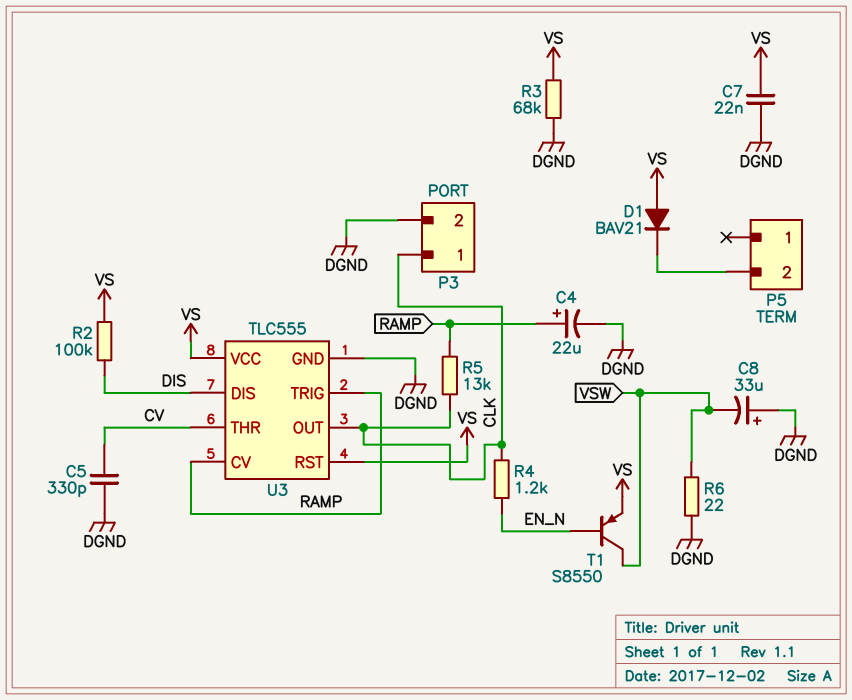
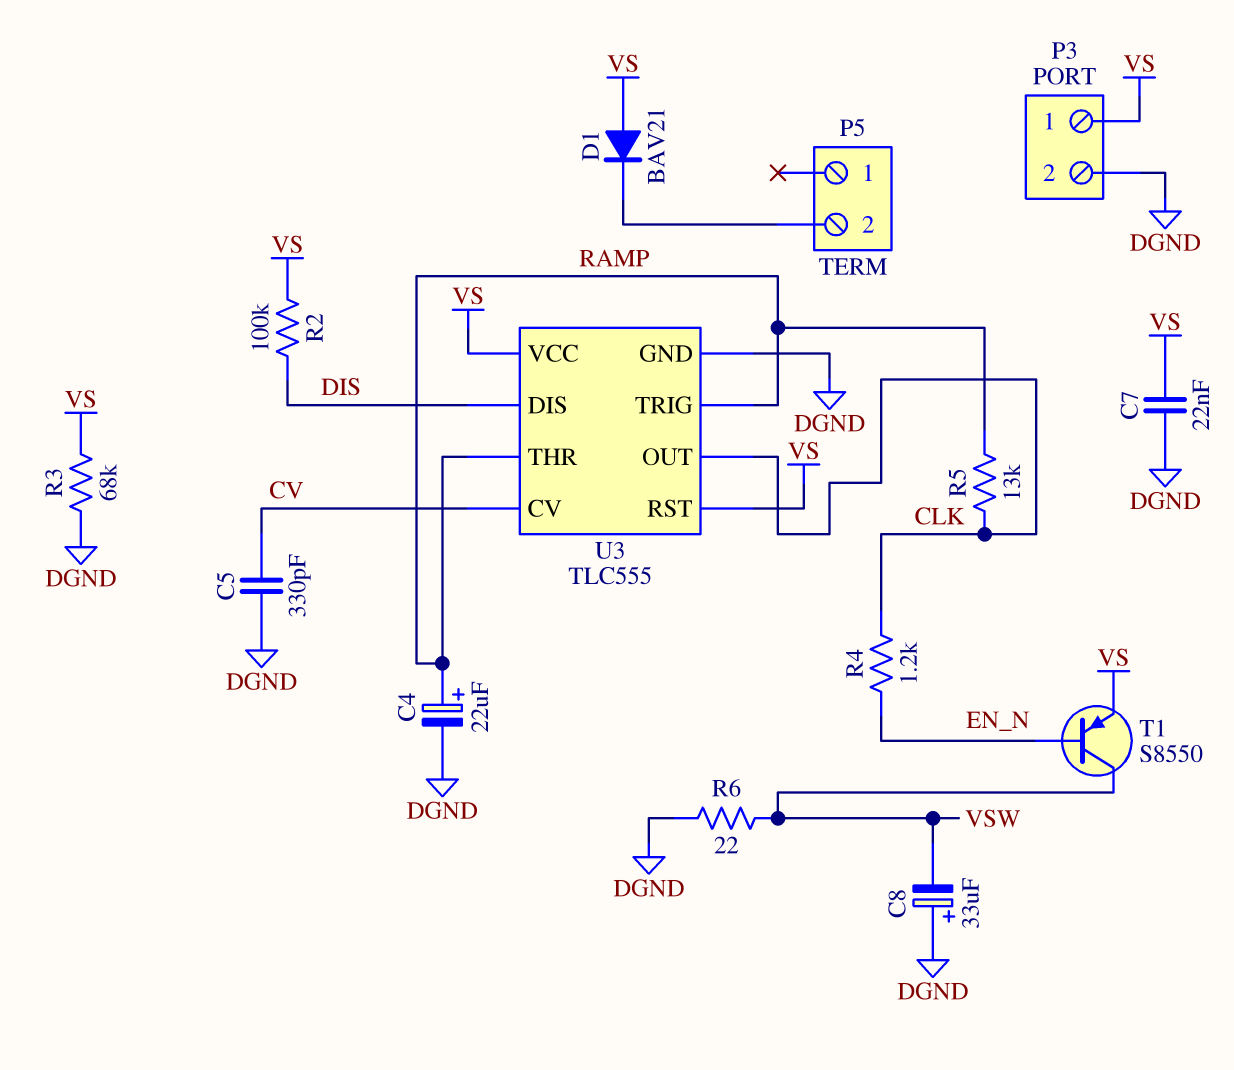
P3 pin 1: CLK -> VS
U3 pin CV: RAMP -> CV
U3 pin THR: CV -> RAMP

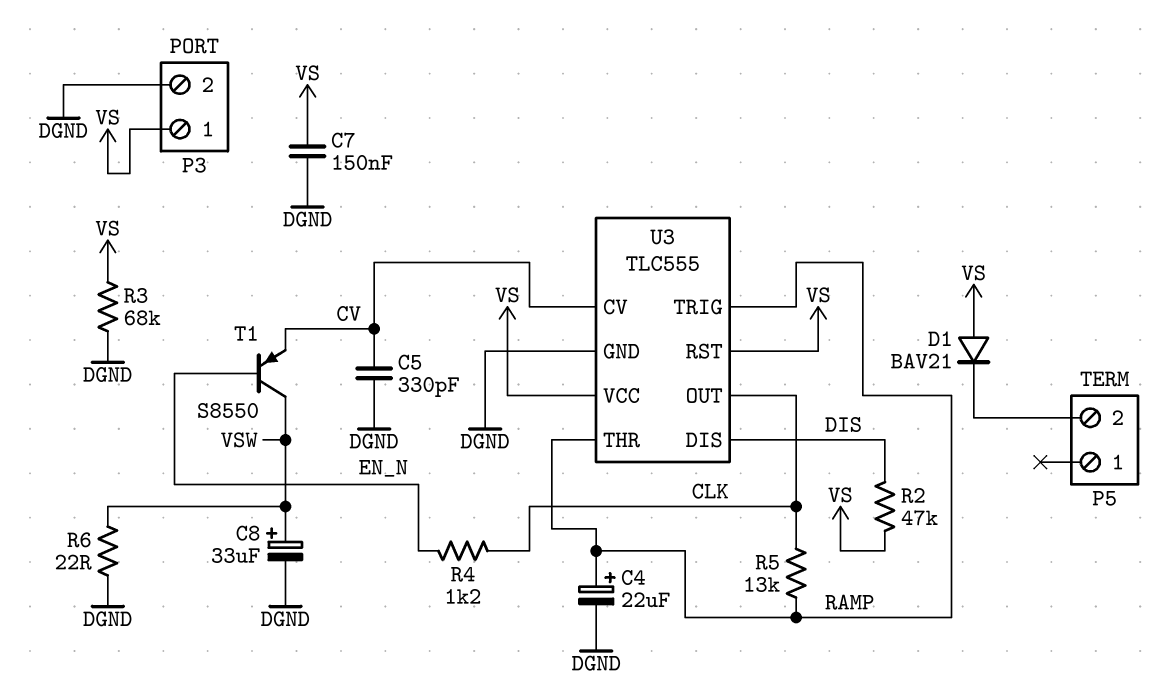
C7: 22nF (DGND, VS) -> 150nF (DGND, VS)
C8: 33uF (plus DGND, minus VSW) -> 33uF (plus VSW, minus DGND)
R2: 100k (DIS, VS) -> 47k (DIS, VS)
T1: PNP S8550 (B EN_N, C VSW, E VS) -> PNP S8550 (B EN_N, C VSW, E CV)

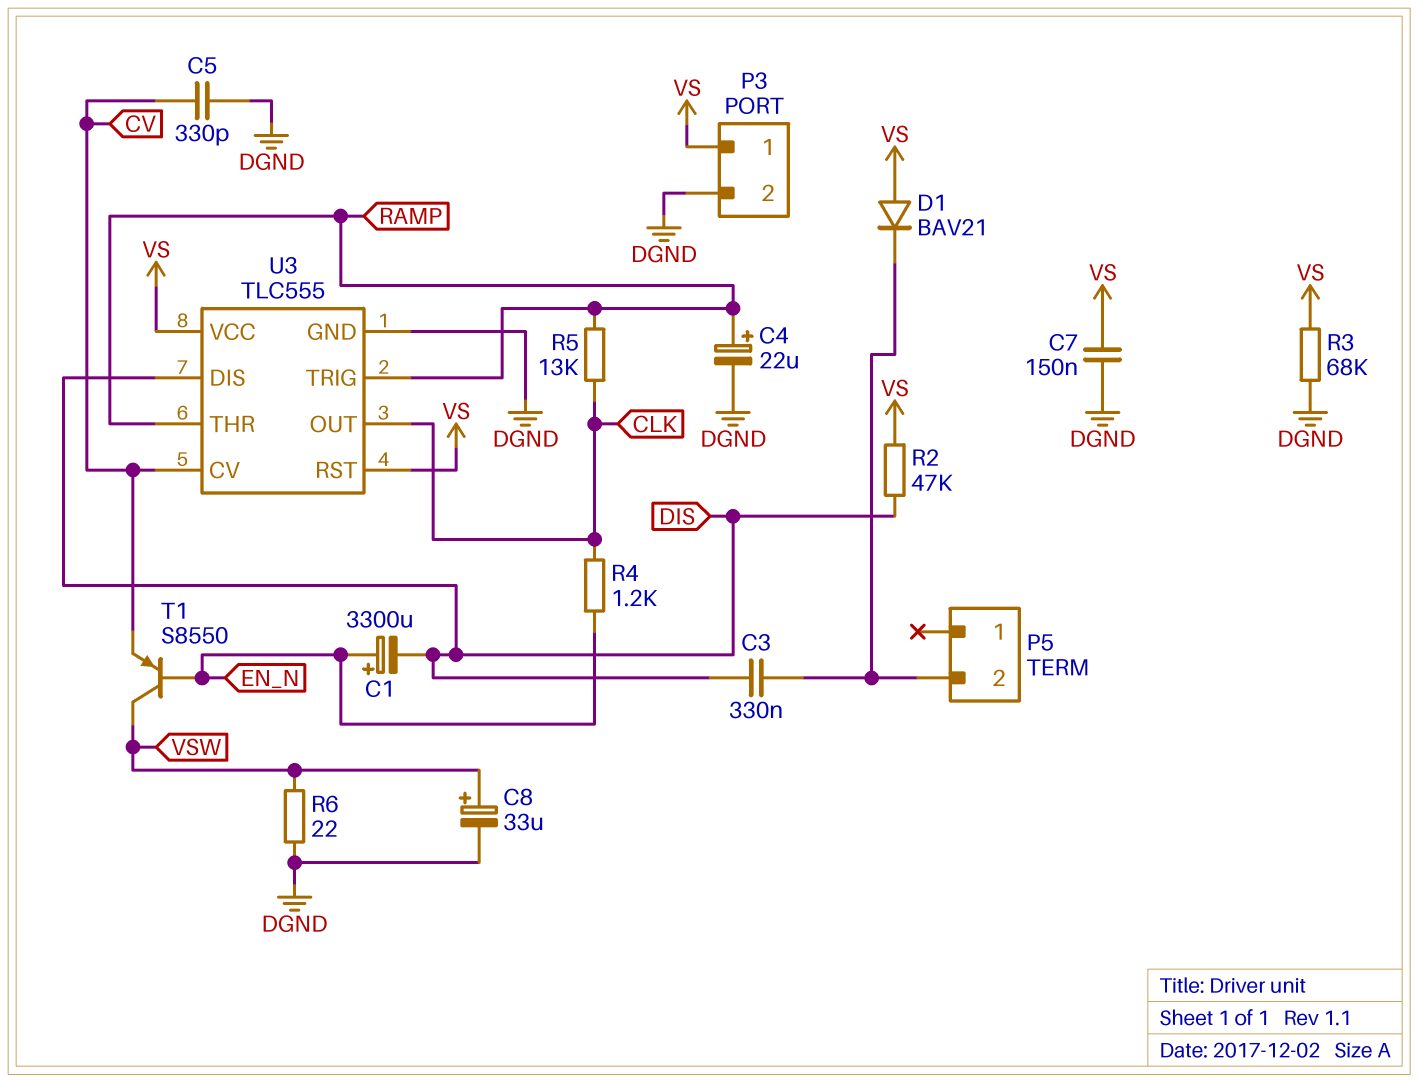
C1: none -> 3300uF (plus EN_N, minus DIS)
C3: none -> 330nF (DIS, P5/2)

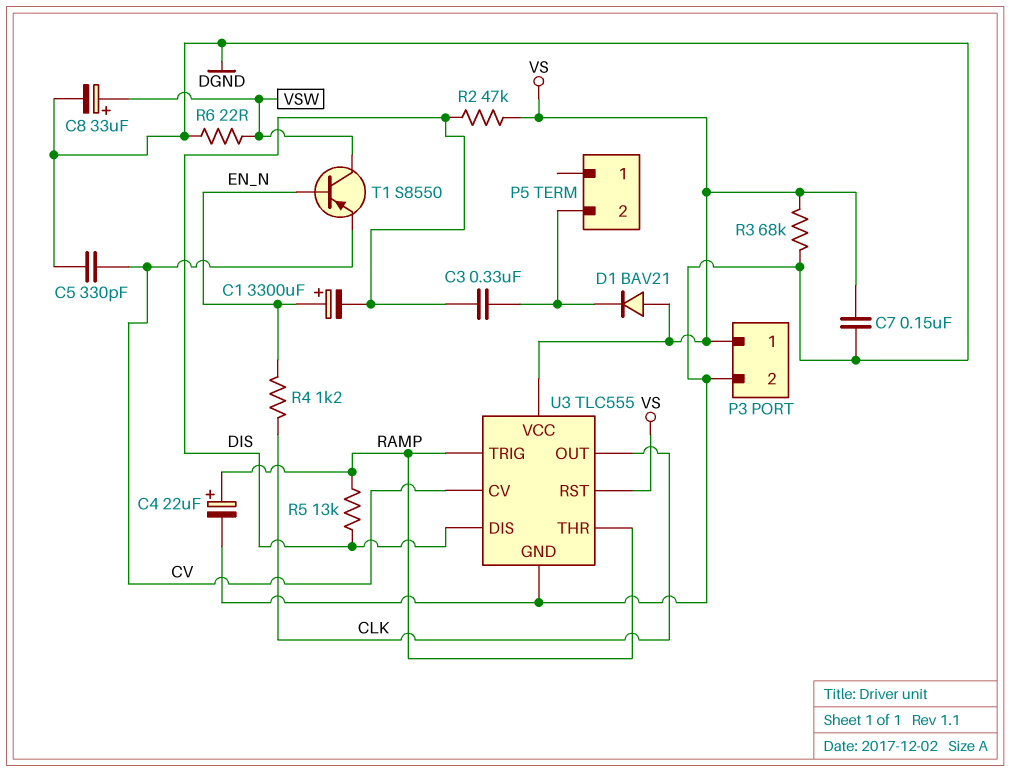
R5: 13k (CLK, RAMP) -> 13k (DIS, RAMP)

